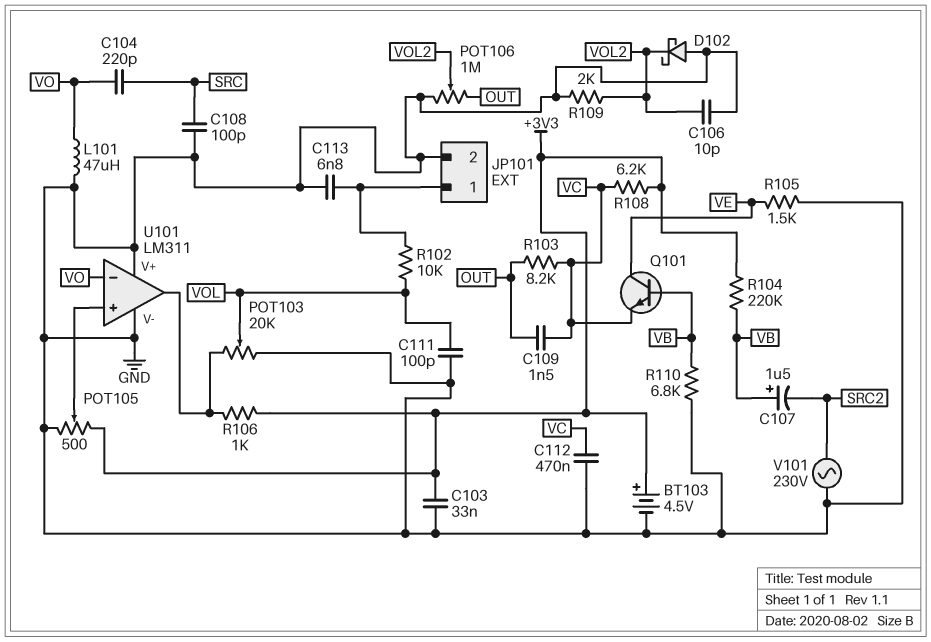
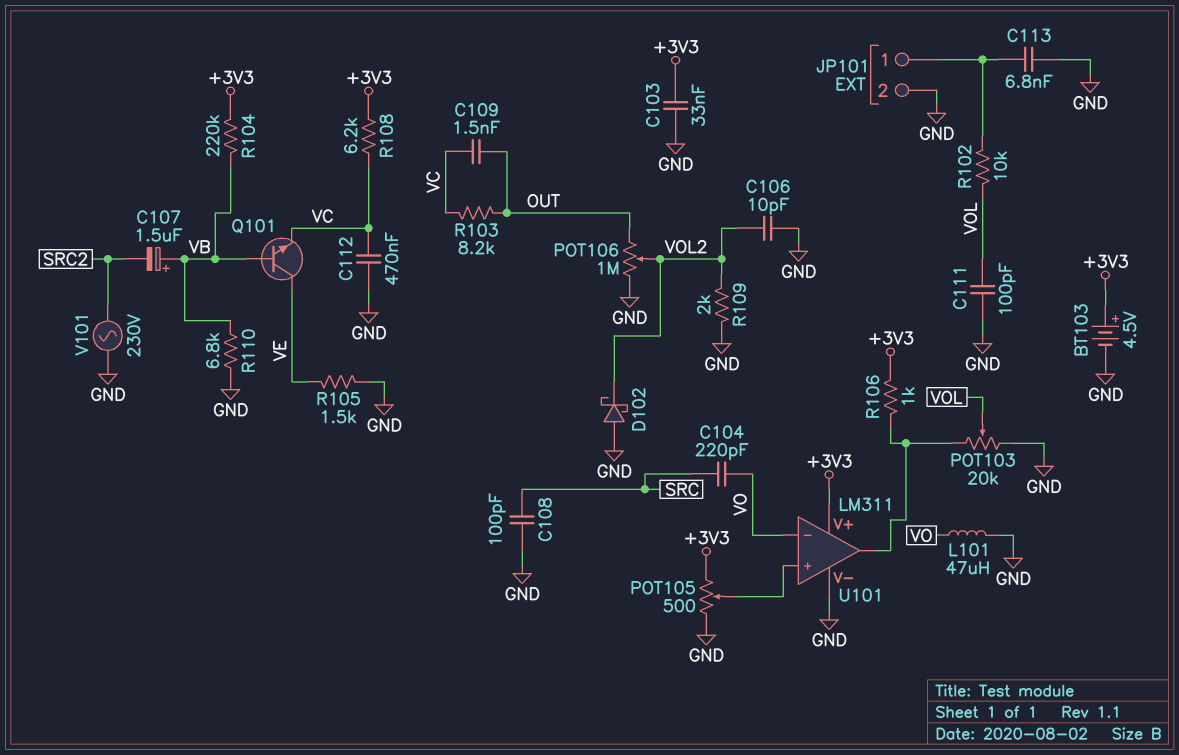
U101 pin V+: GND -> +3V3

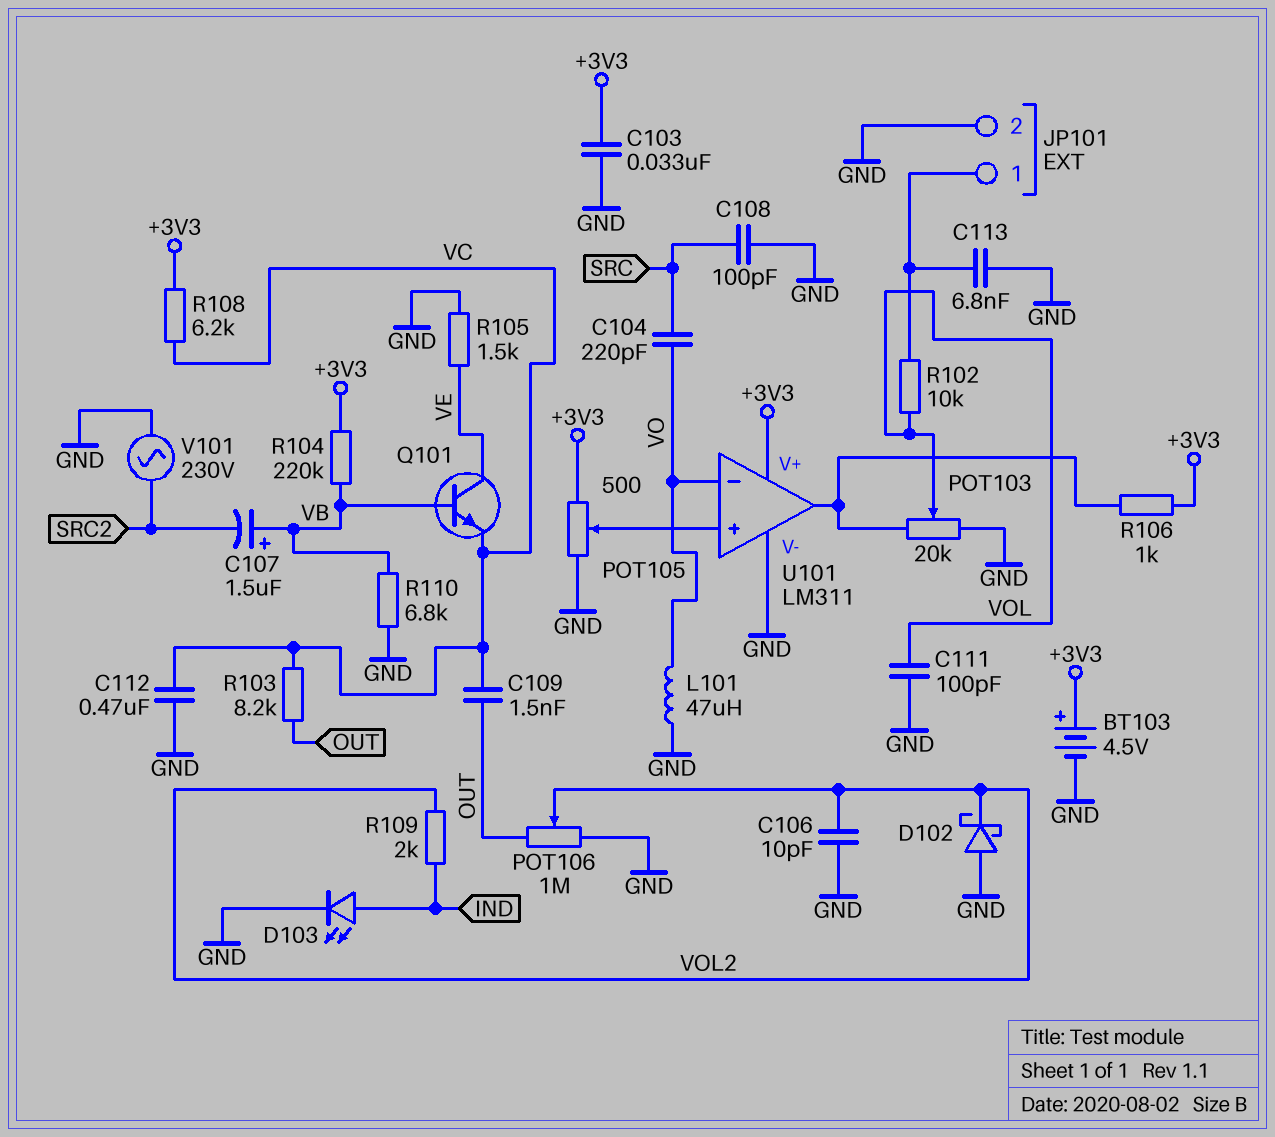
D103: none -> LED (A IND, K GND)
R109: 2k (GND, VOL2) -> 2k (IND, VOL2)

